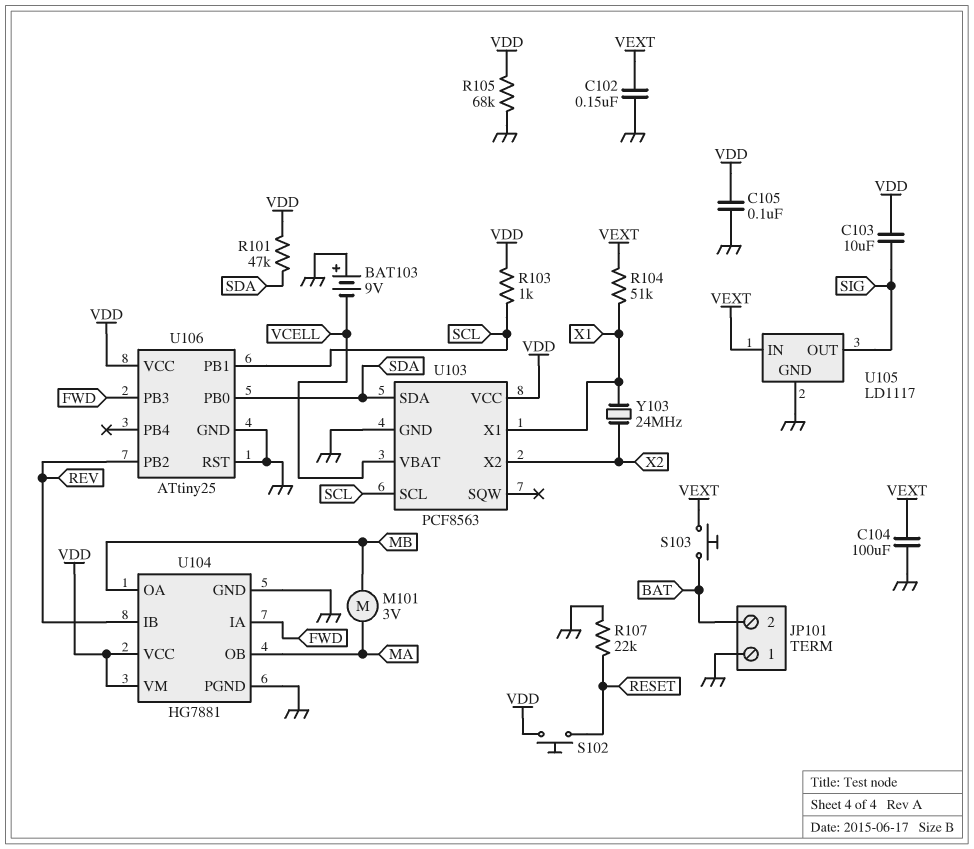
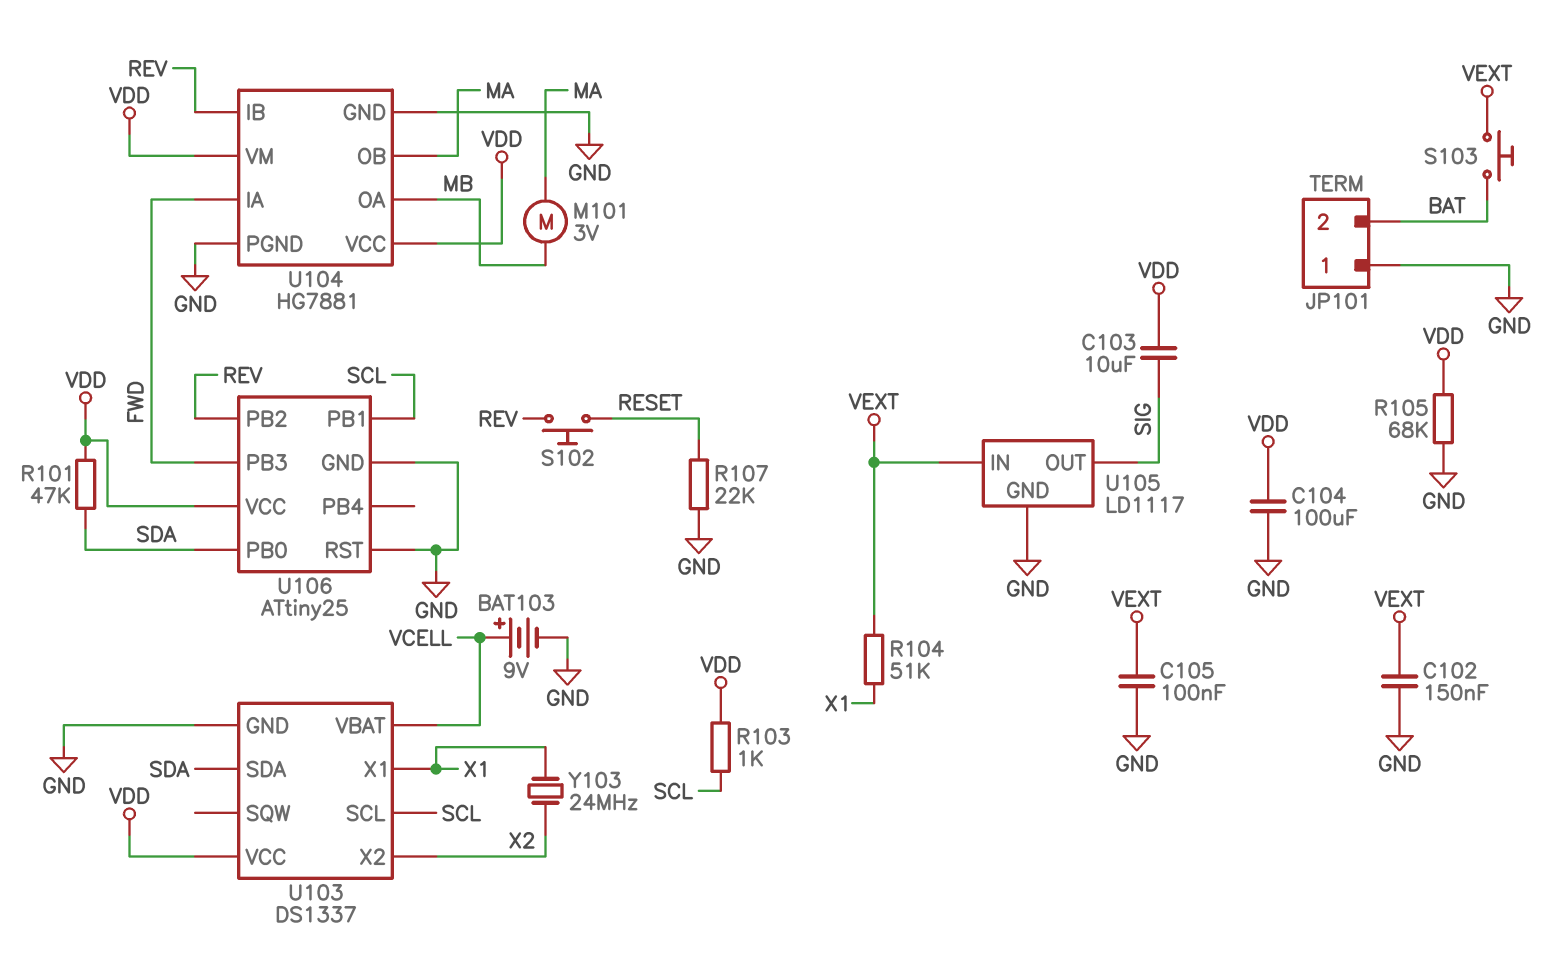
BAT103: 9V (plus GND, minus VCELL) -> 9V (plus VCELL, minus GND)
C104: 100uF (GND, VEXT) -> 100uF (GND, VDD)
C105: 100nF (GND, VDD) -> 100nF (GND, VEXT)
S102: button (RESET, VDD) -> button (RESET, REV)
U103: PCF8563 -> DS1337

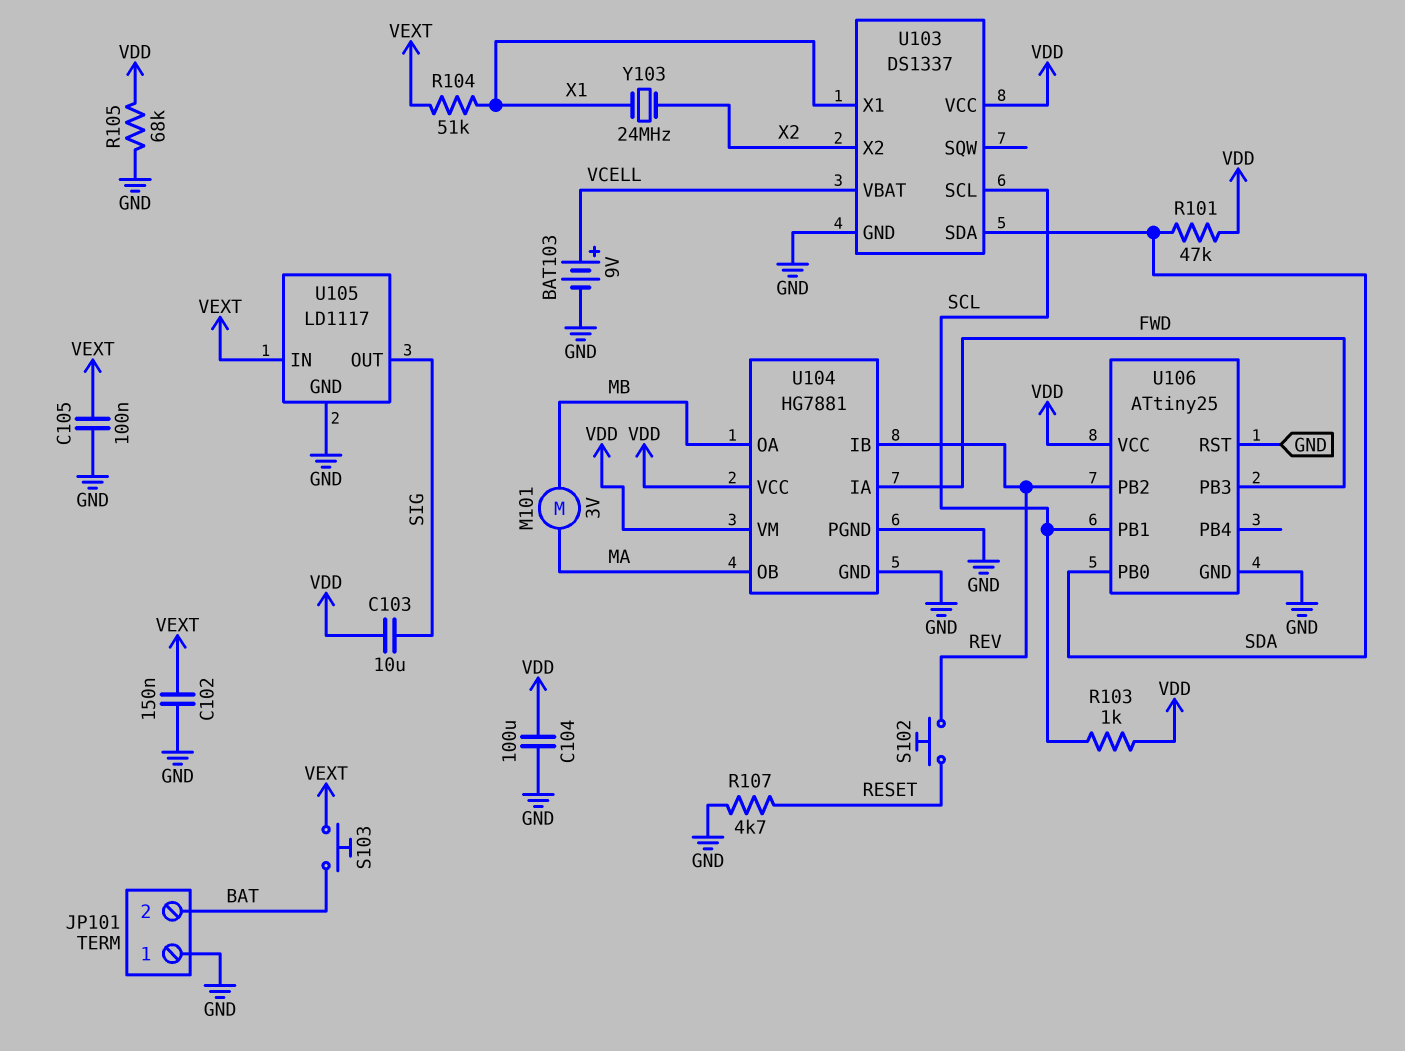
R107: 22k (GND, RESET) -> 4.7k (GND, RESET)

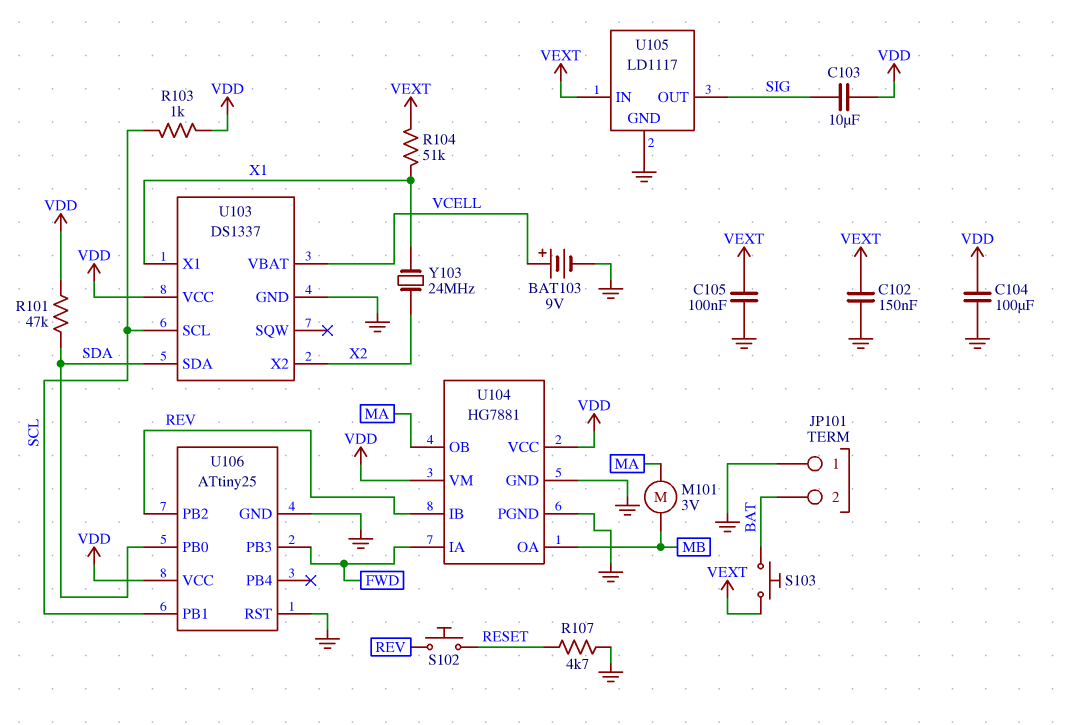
R105: 68k (GND, VDD) -> none

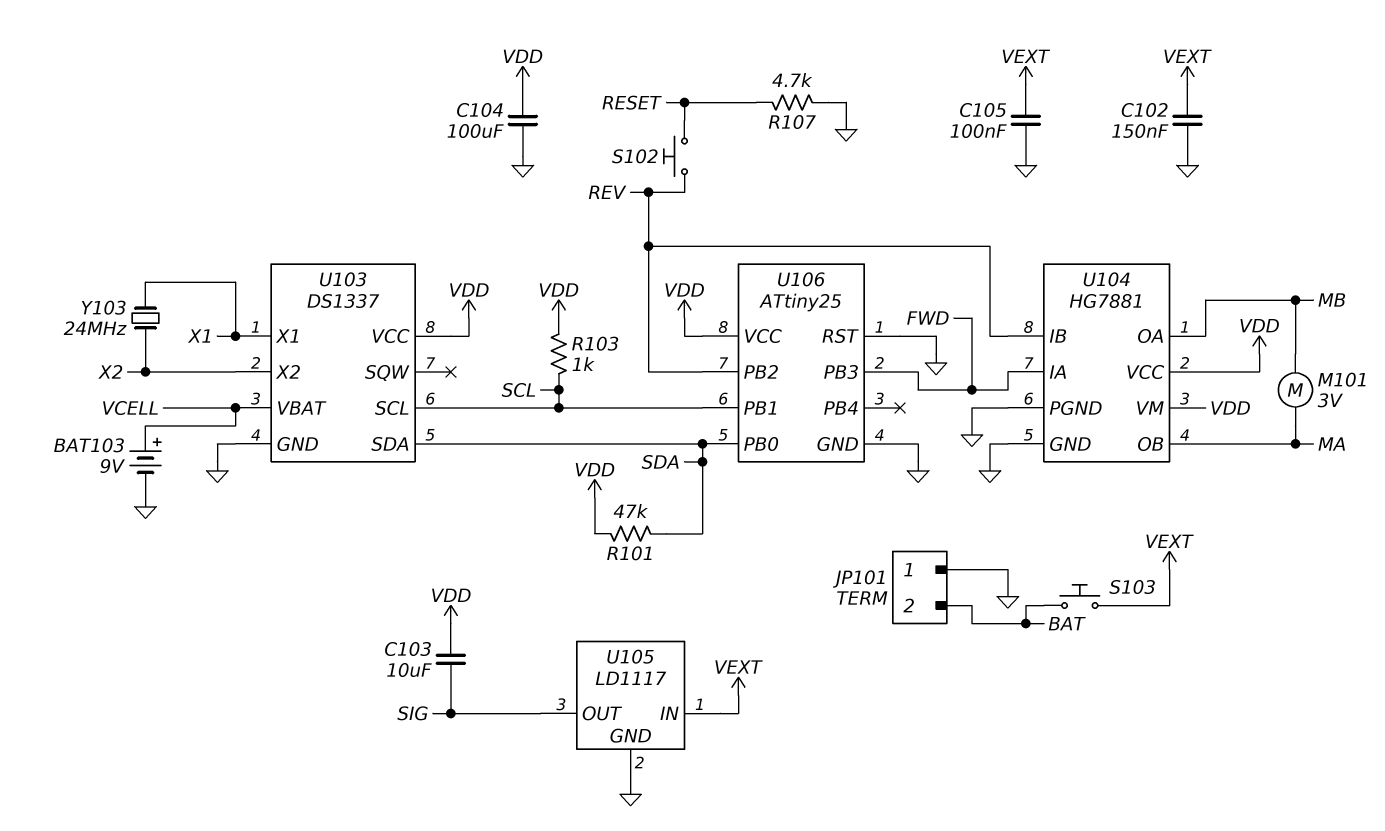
R104: 51k (VEXT, X1) -> none

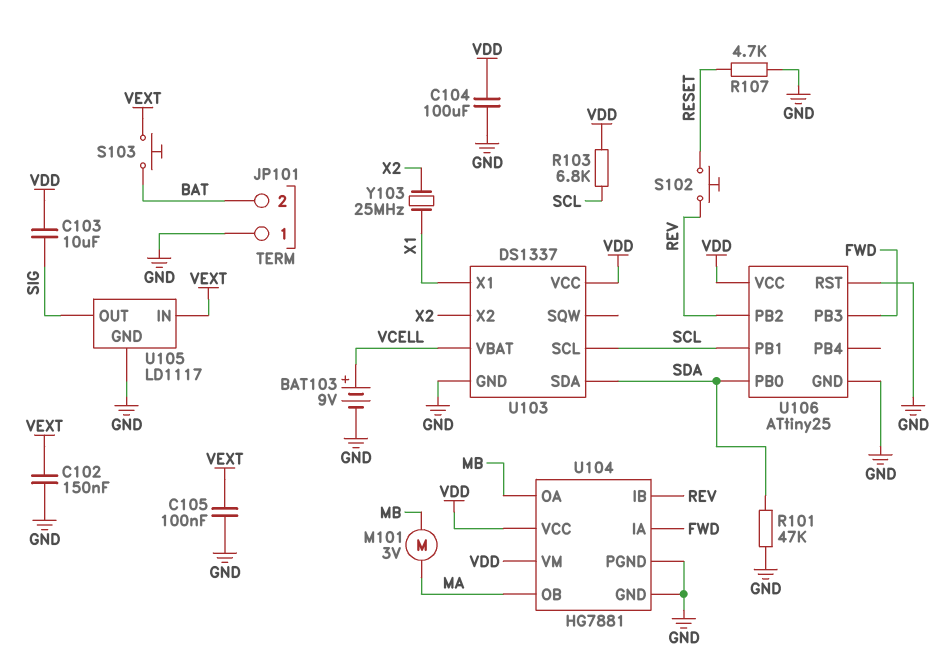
R101: 47k (SDA, VDD) -> 47k (GND, SDA)
R103: 1k (SCL, VDD) -> 6.8k (SCL, VDD)
Y103: 24MHz (X1, X2) -> 25MHz (X1, X2)

